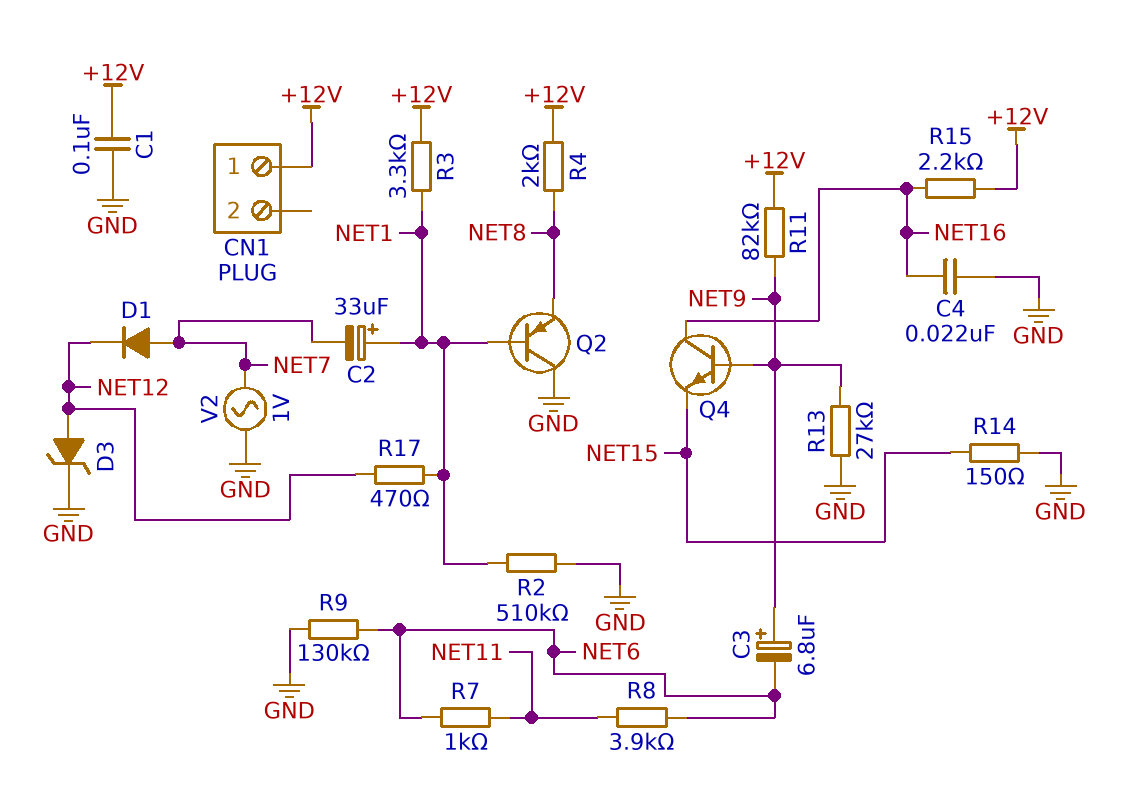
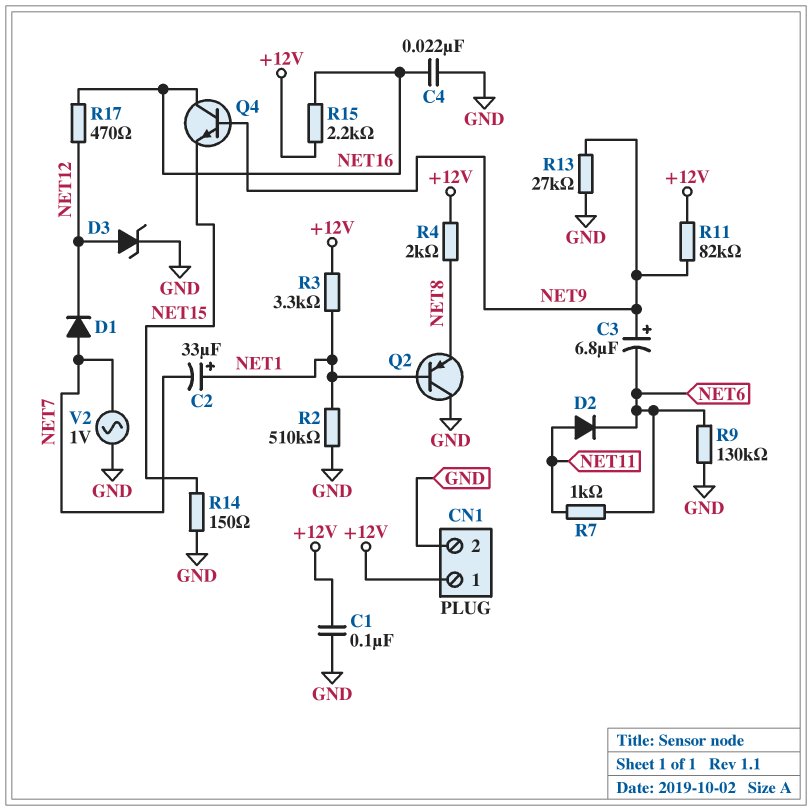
CN1 pin 2: none -> GND
D2: none -> diode (A NET11, K NET6)
R8: 3.9k (NET6, NET11) -> none
R17: 470 (NET1, NET12) -> 470 (NET12, NET16)

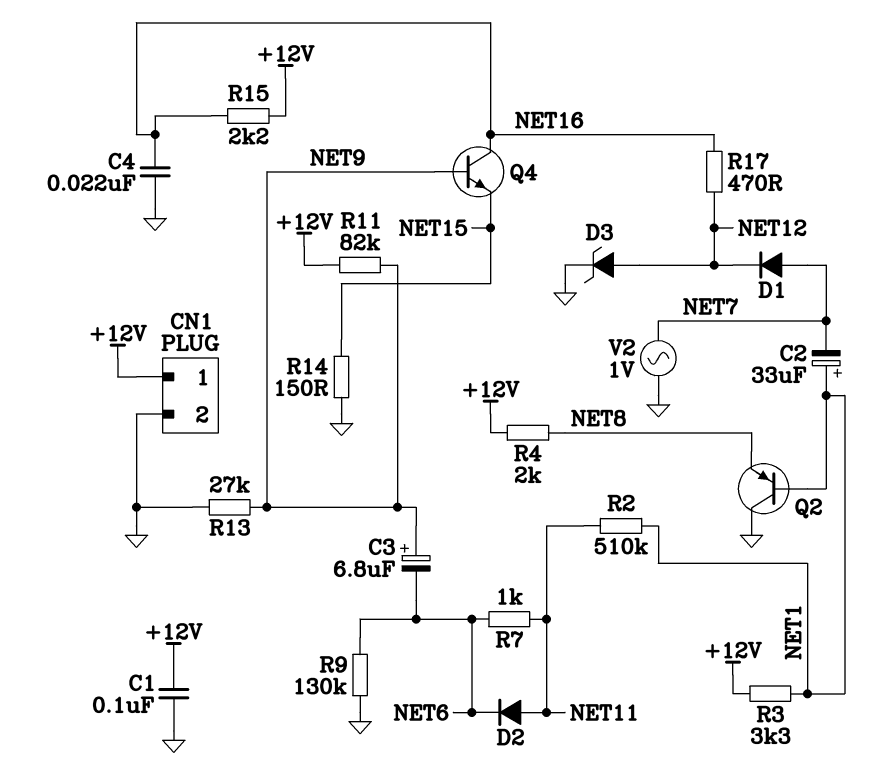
R2: 510k (GND, NET1) -> 510k (NET1, NET11)

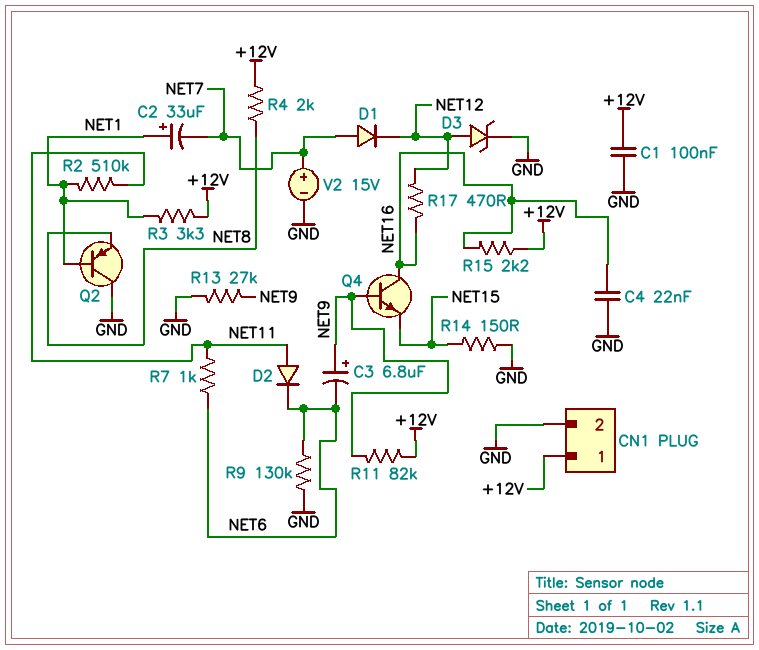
V2: AC 1V (GND, NET7) -> 15V (plus NET7, minus GND)

